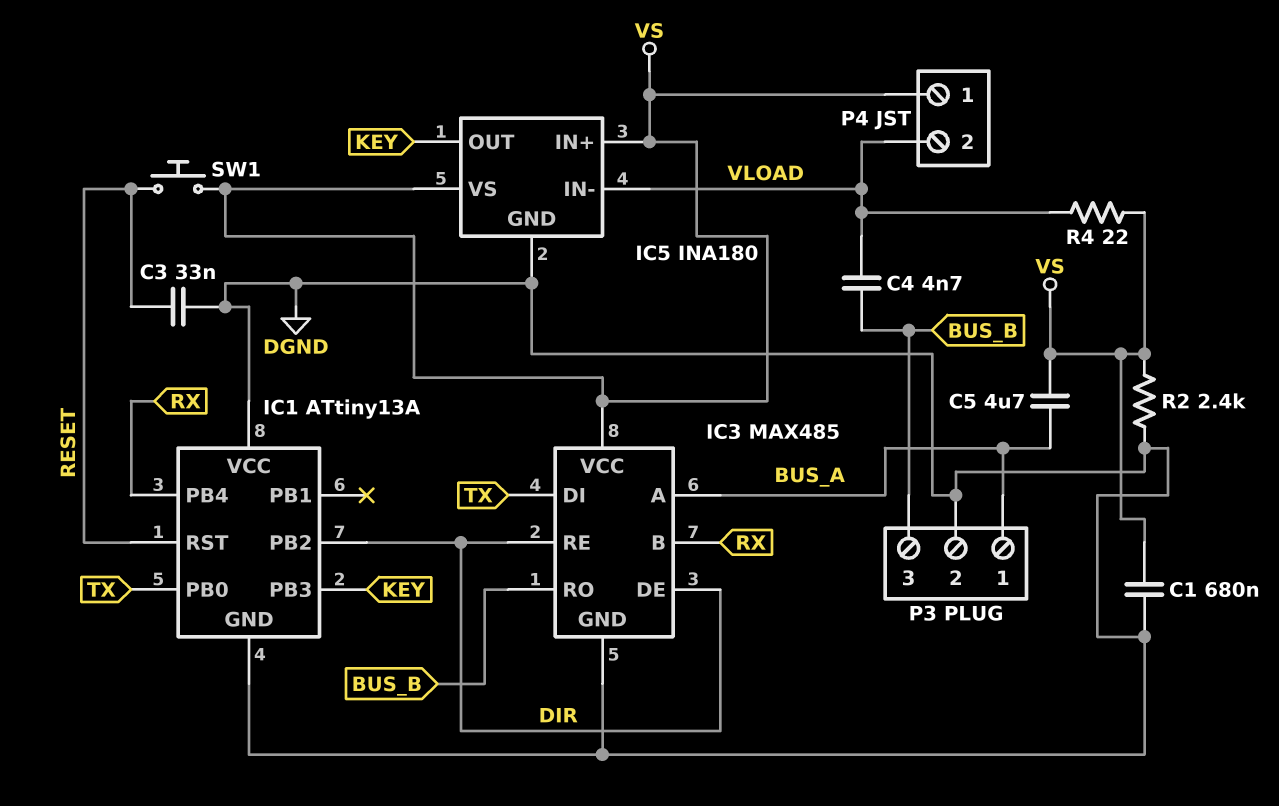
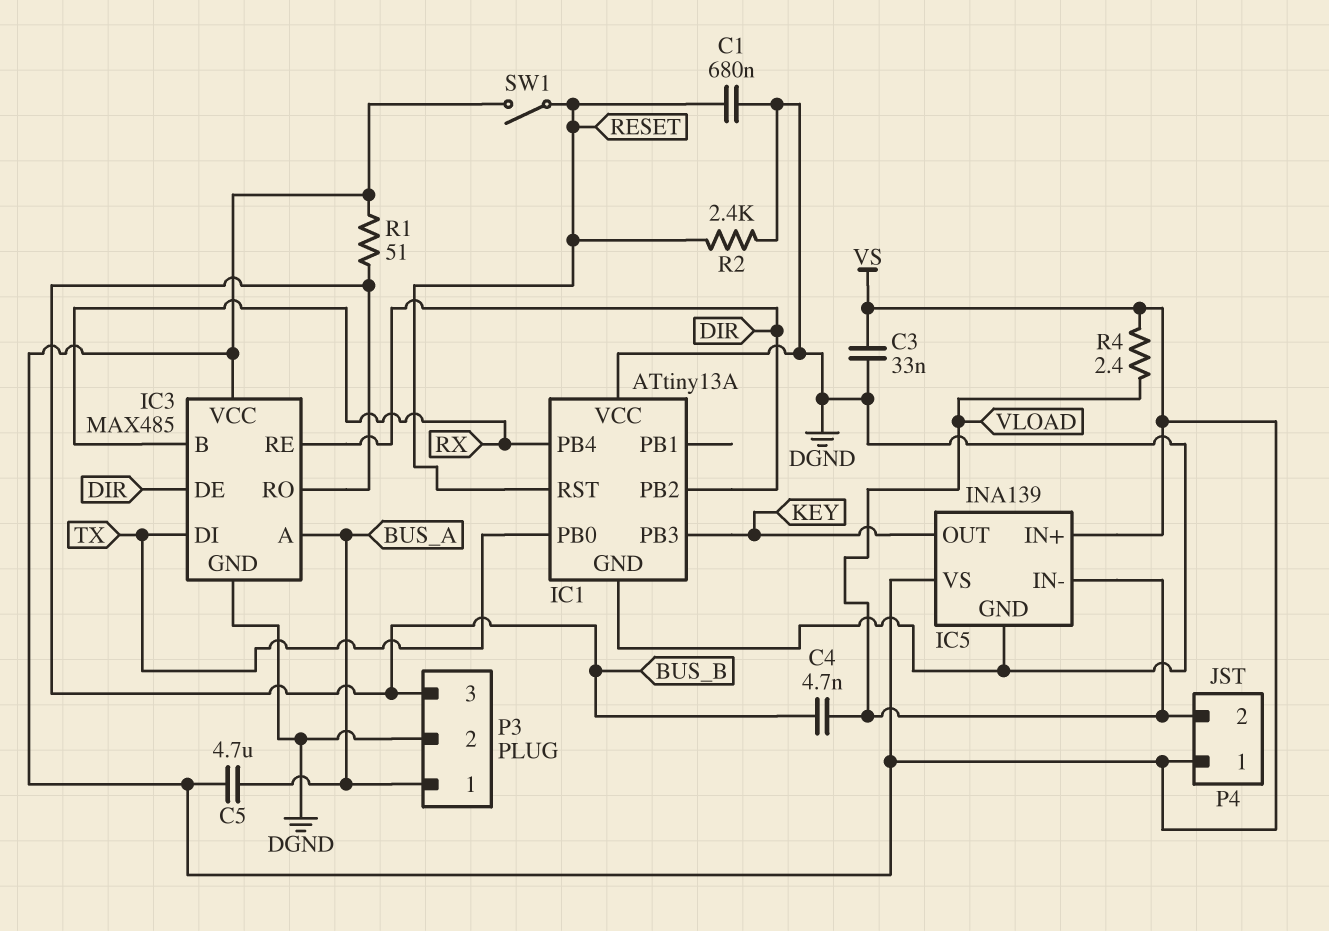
C1: 680nF (DGND, VS) -> 680nF (DGND, RESET)
C3: 33nF (DGND, RESET) -> 33nF (DGND, VS)
IC5: INA180 -> INA139
R1: none -> 51 (BUS_B, VS)
R2: 2.4k (DGND, VS) -> 2.4k (DGND, RESET)
R4: 22 (VLOAD, VS) -> 2.4 (VLOAD, VS)
SW1: button (RESET, VS) -> switch (RESET, VS)

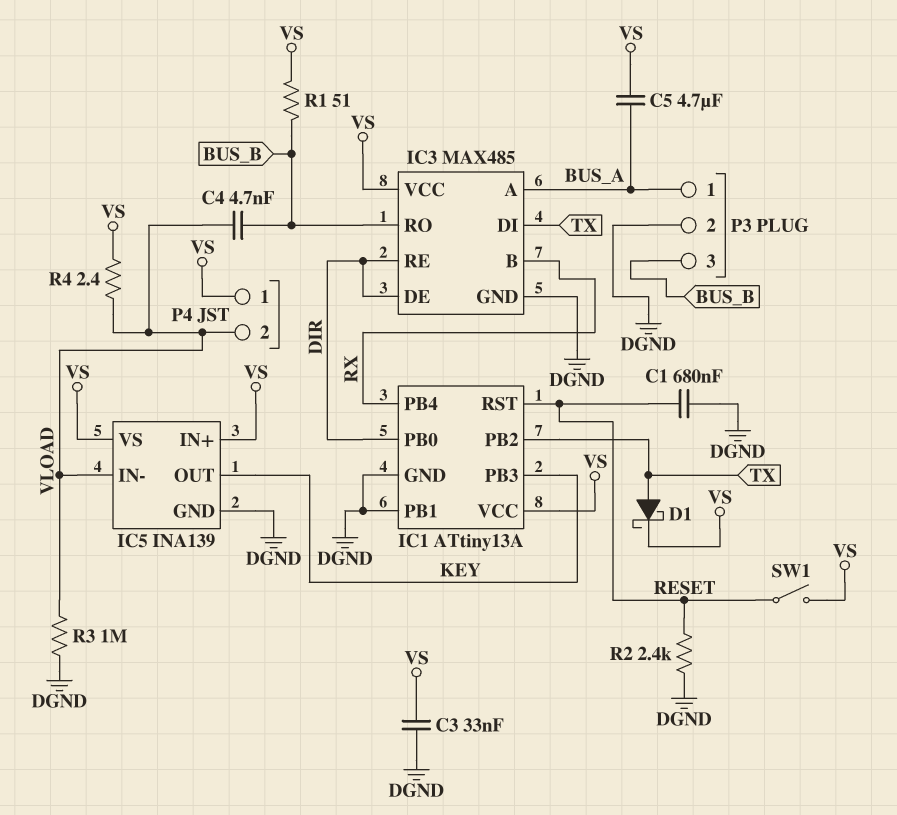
D1: none -> schottky (A TX, K VS)
IC1 pin PB0: TX -> DIR
IC1 pin PB1: none -> DGND
IC1 pin PB2: DIR -> TX
IC1 pin VCC: DGND -> VS
R3: none -> 1M (DGND, VLOAD)

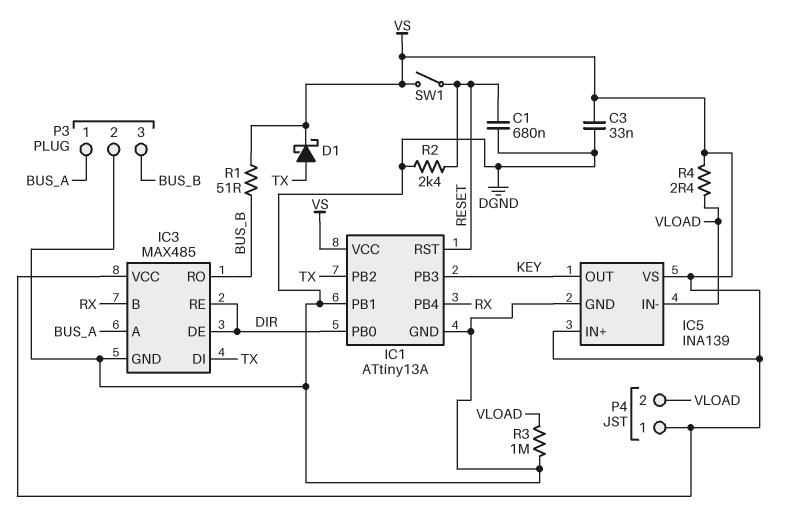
C4: 4.7nF (BUS_B, VLOAD) -> none
C5: 4.7uF (BUS_A, VS) -> none

